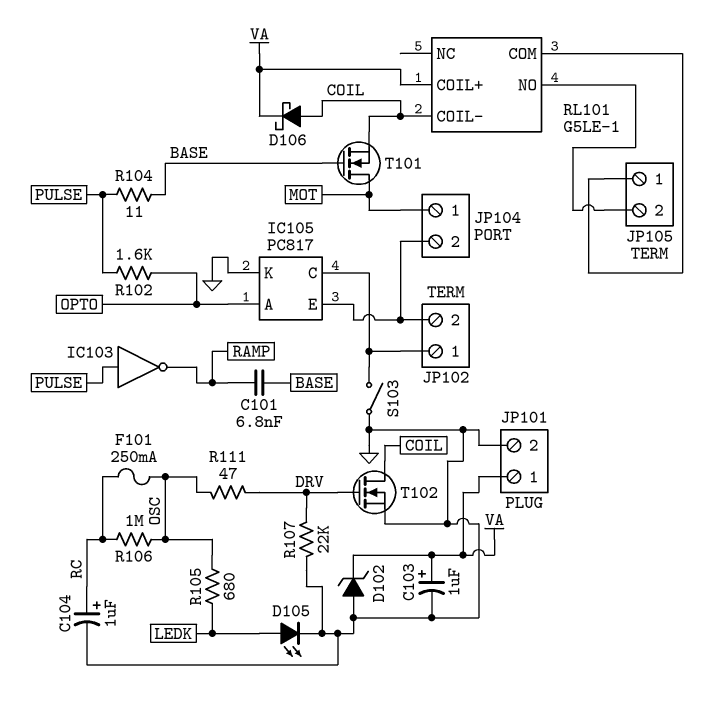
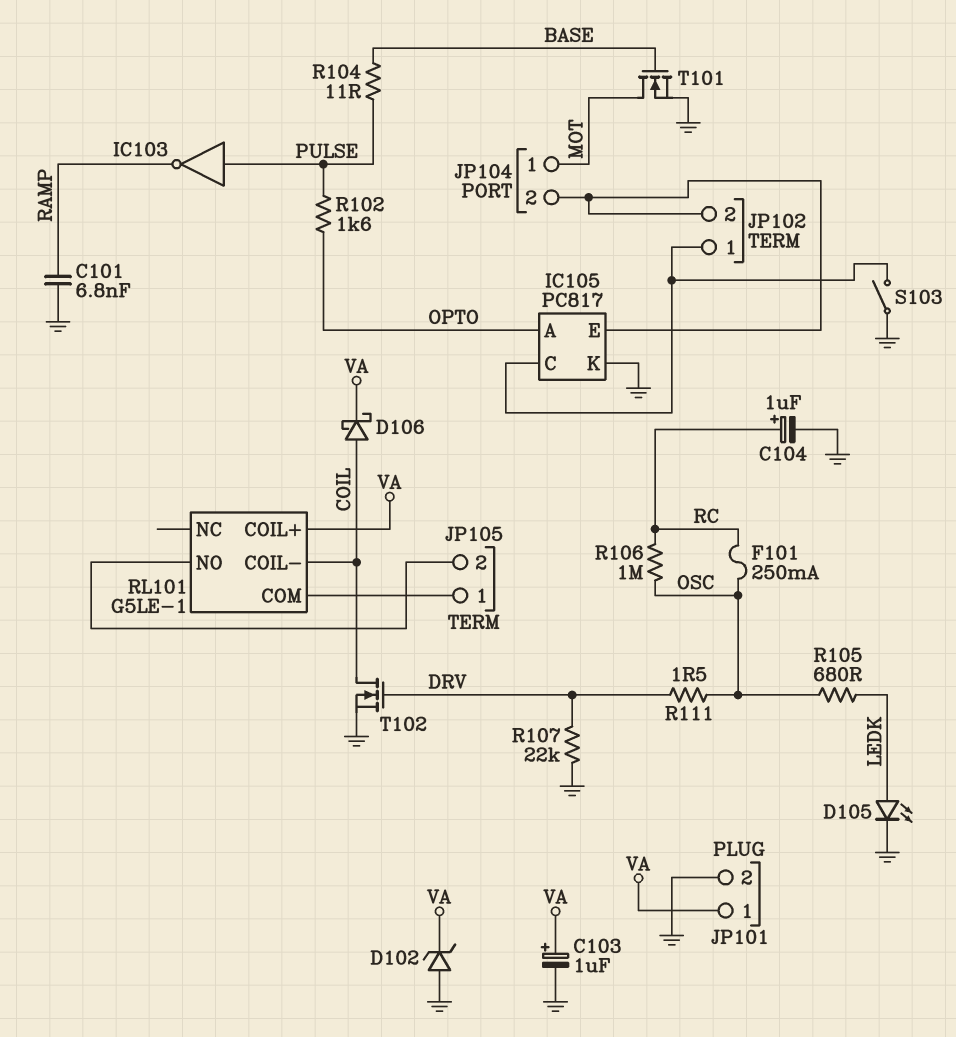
C101: 6.8nF (BASE, RAMP) -> 6.8nF (GND, RAMP)
R111: 47 (DRV, OSC) -> 1.5 (DRV, OSC)
T101: NMOS (G BASE, D MOT, S COIL) -> NMOS (G BASE, D MOT, S GND)

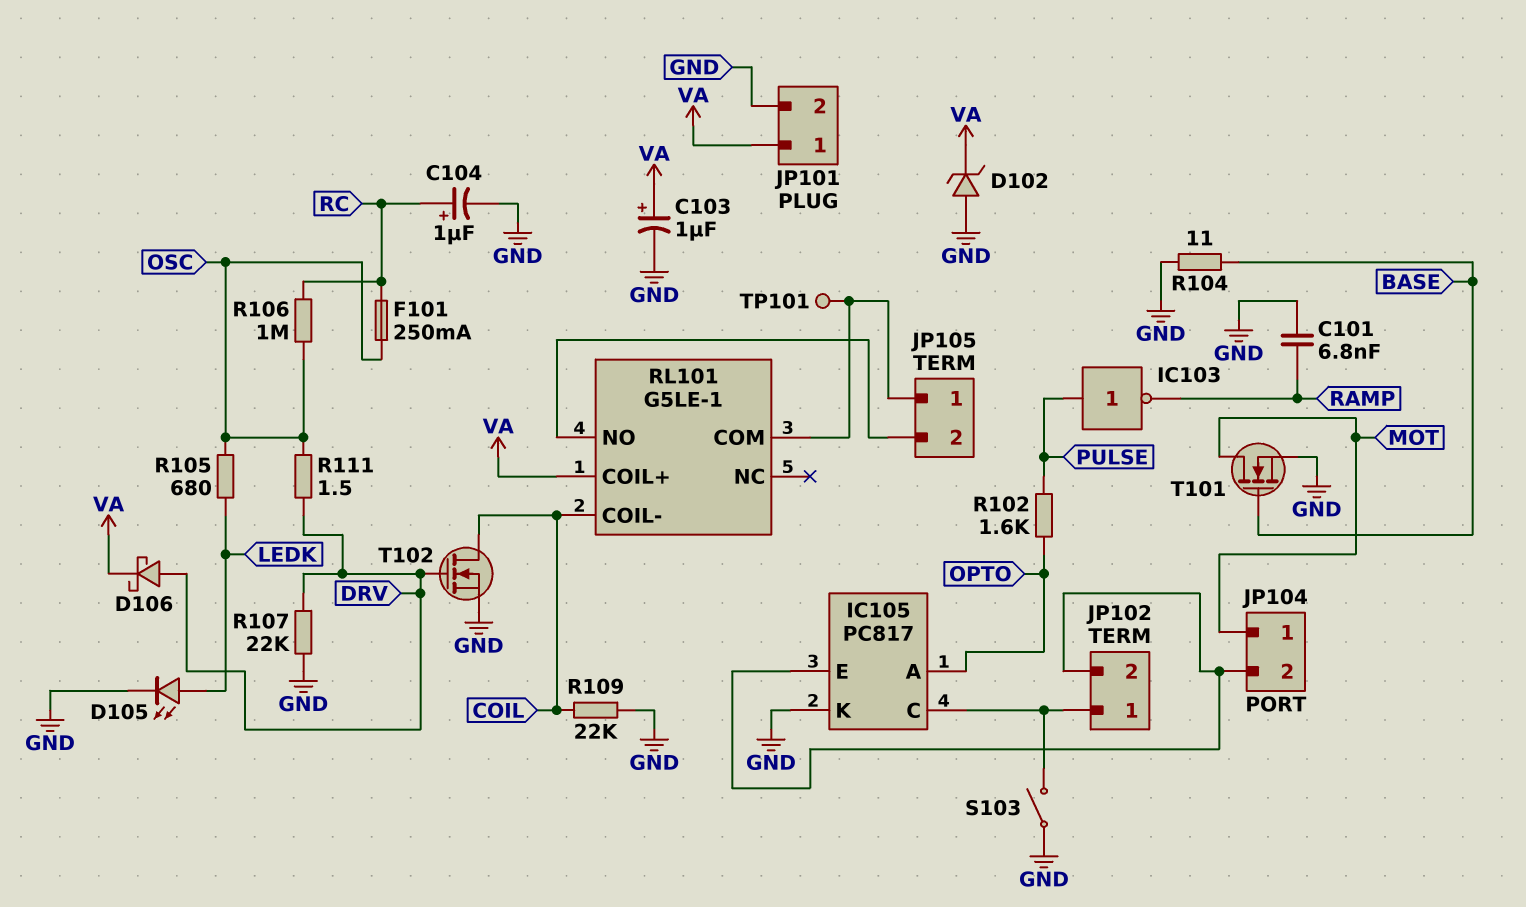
D106: schottky (A COIL, K VA) -> schottky (A DRV, K VA)
R104: 11 (BASE, PULSE) -> 11 (BASE, GND)
R109: none -> 22k (COIL, GND)
TP101: none -> test point (JP105/1)

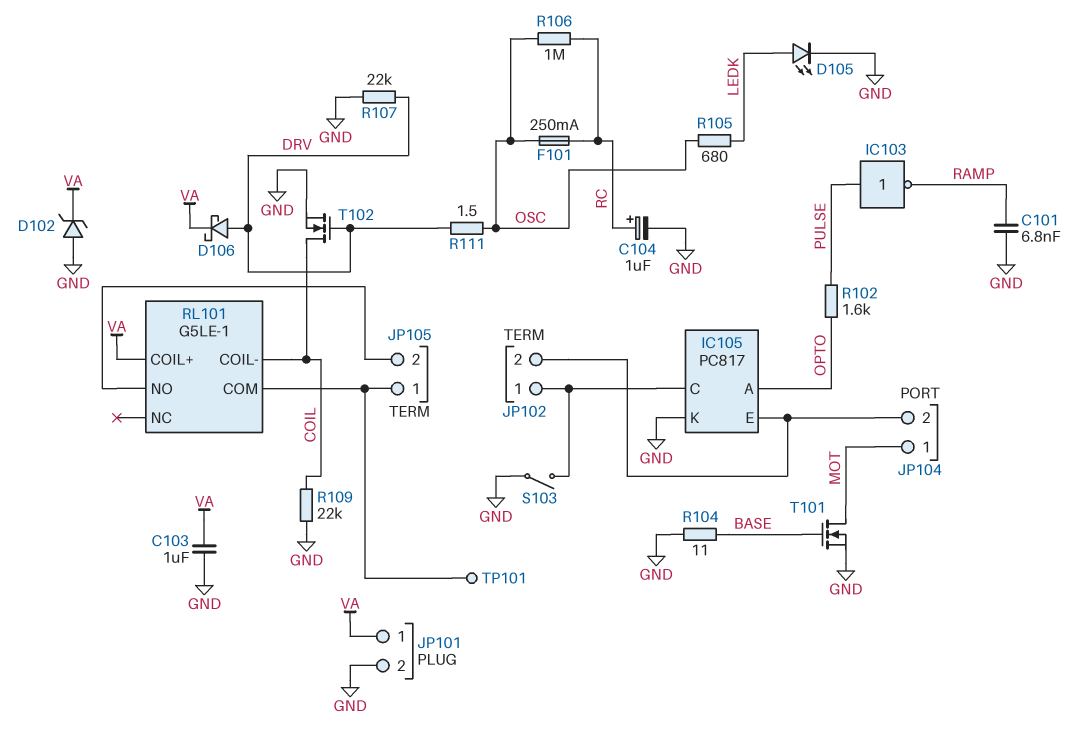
C103: 1uF (plus VA, minus GND) -> 1uF (GND, VA)

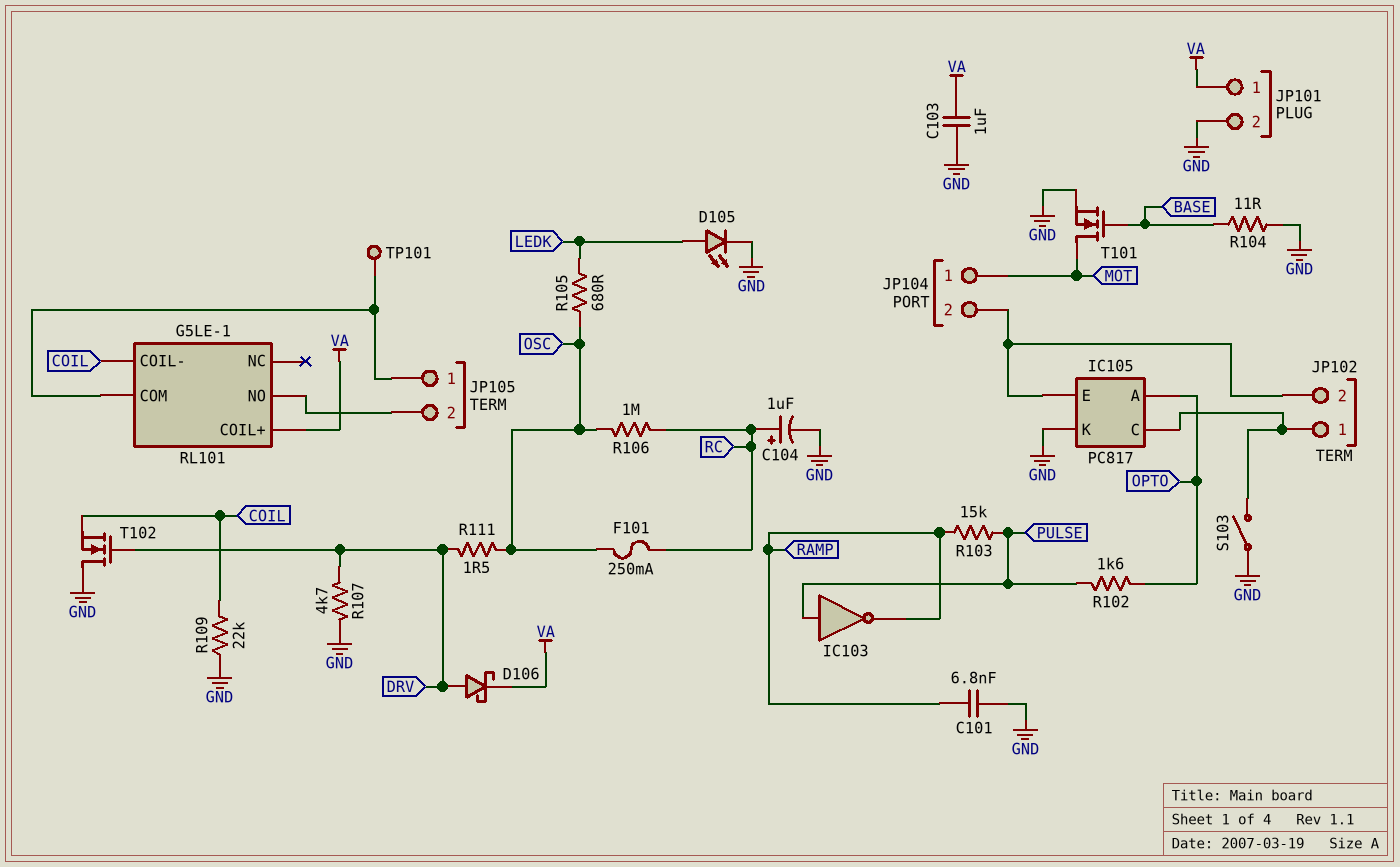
D102: zener (A GND, K VA) -> none
R103: none -> 15k (PULSE, RAMP)
R107: 22k (DRV, GND) -> 4.7k (DRV, GND)
T102: NMOS (G DRV, D COIL, S GND) -> NMOS (G DRV, D GND, S COIL)

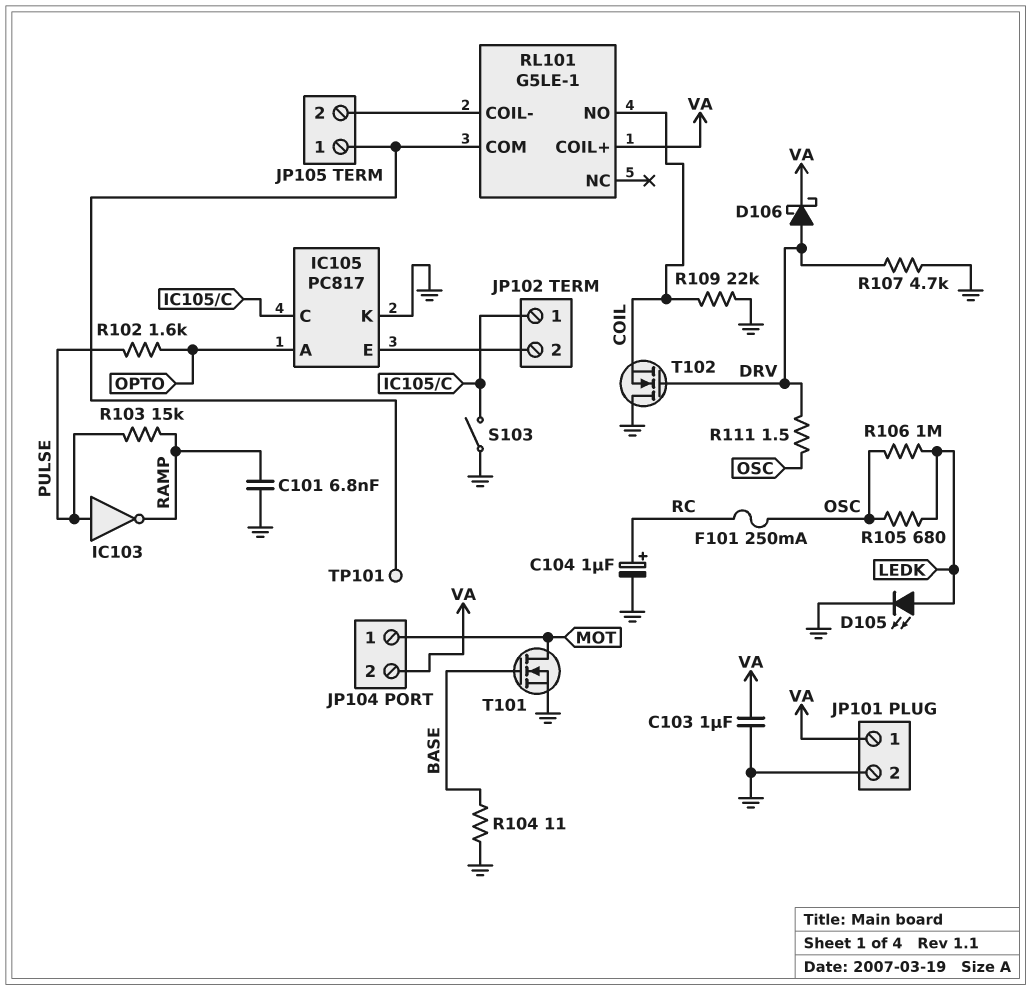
JP104 pin 2: IC105/E -> VA
R106: 1M (OSC, RC) -> 1M (LEDK, OSC)
RL101 pin COIL-: COIL -> JP105/2
RL101 pin NO: JP105/2 -> COIL

